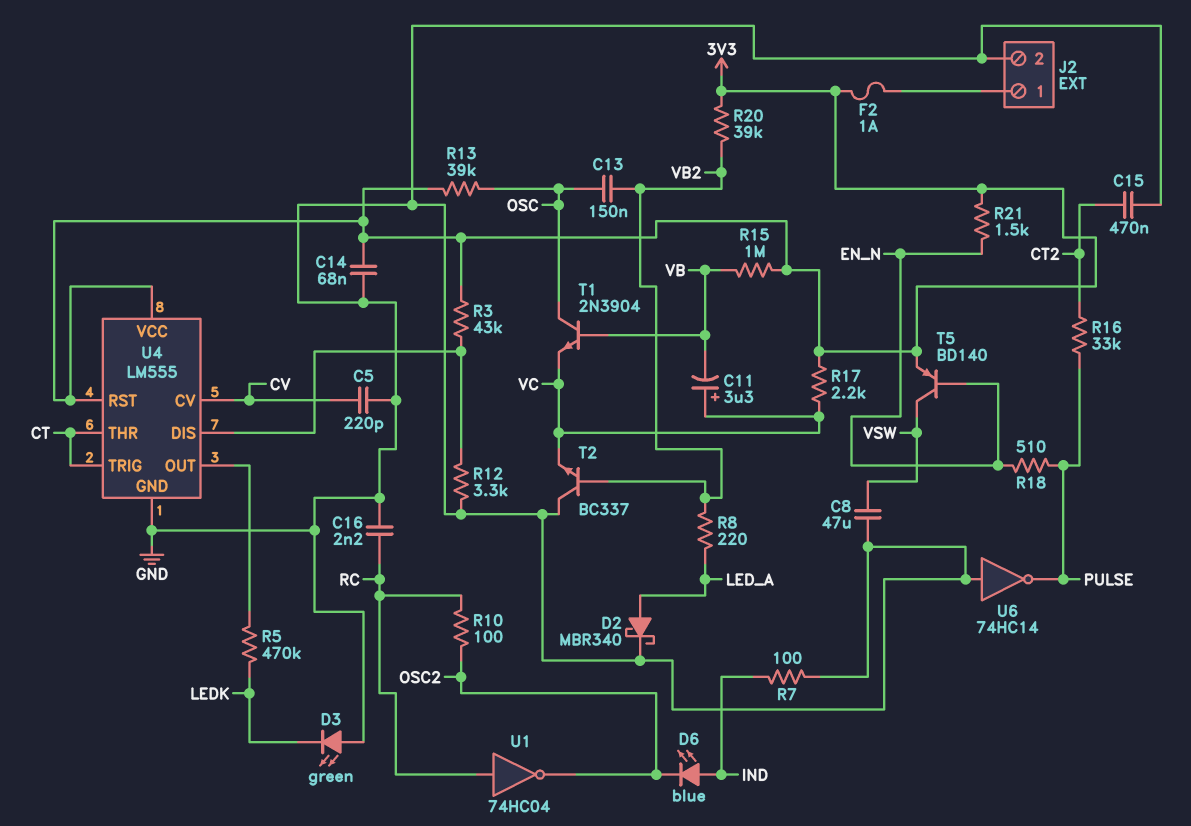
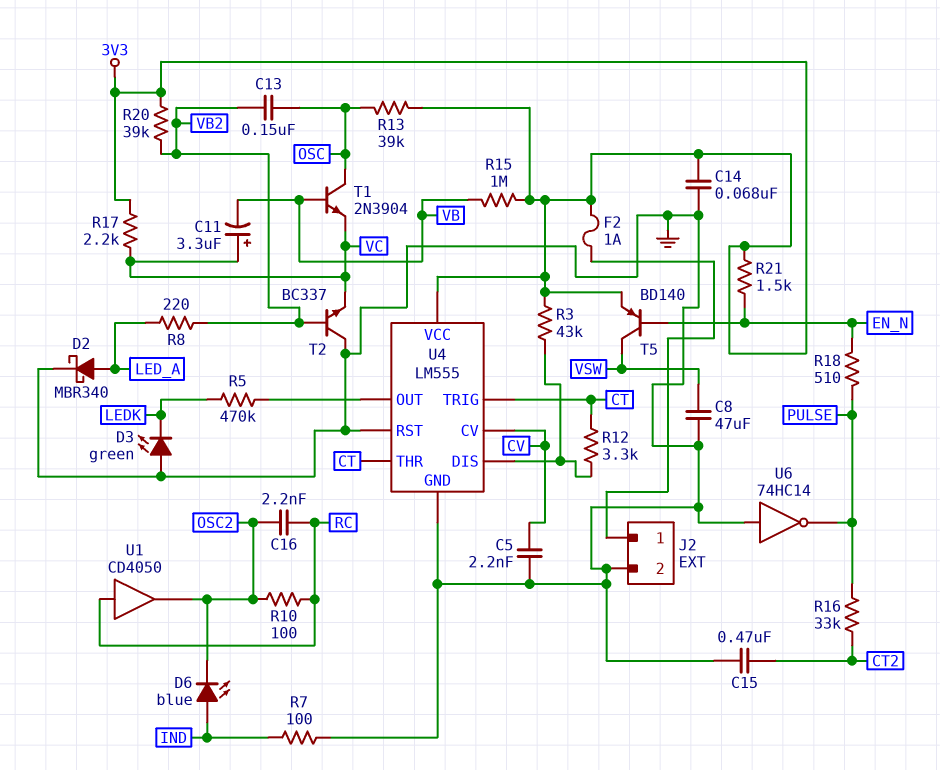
C5: 220pF (CV, GND) -> 2.2nF (CV, GND)
C16: 2.2nF (GND, RC) -> 2.2nF (OSC2, RC)
R12: 3.3k (GND, U4/DIS) -> 3.3k (CT, U4/DIS)
U1: NOT 74HC04 (in RC, out OSC2) -> buffer CD4050 (in RC, out OSC2)
U4 pin RST: 3V3 -> GND

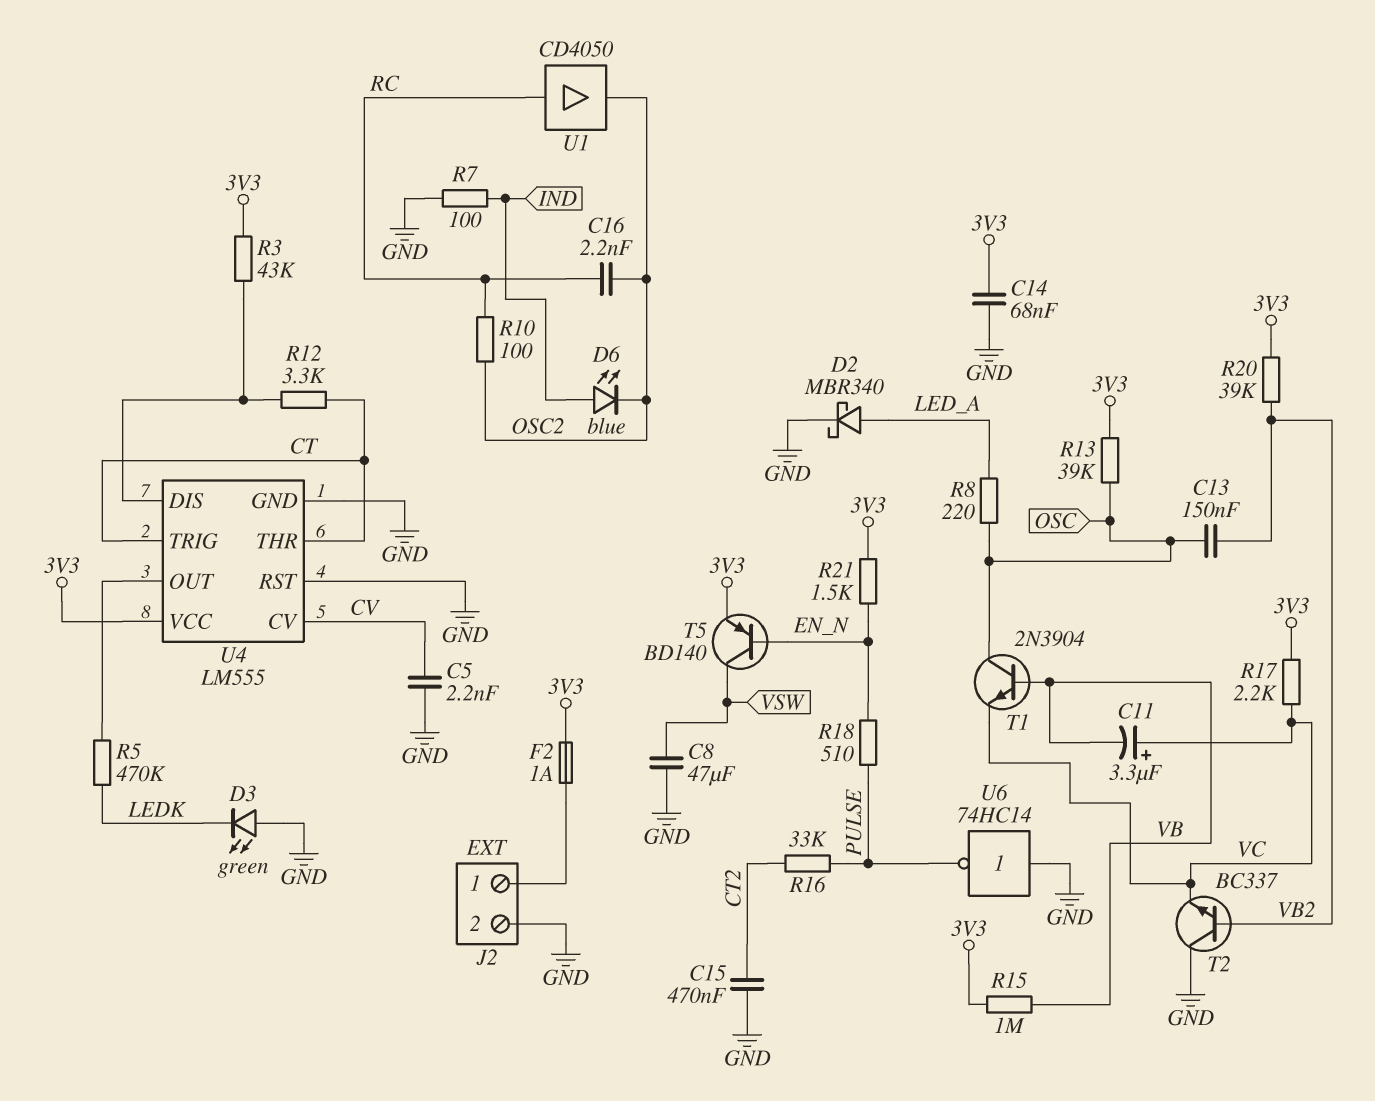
R8: 220 (LED_A, VB2) -> 220 (LED_A, OSC)

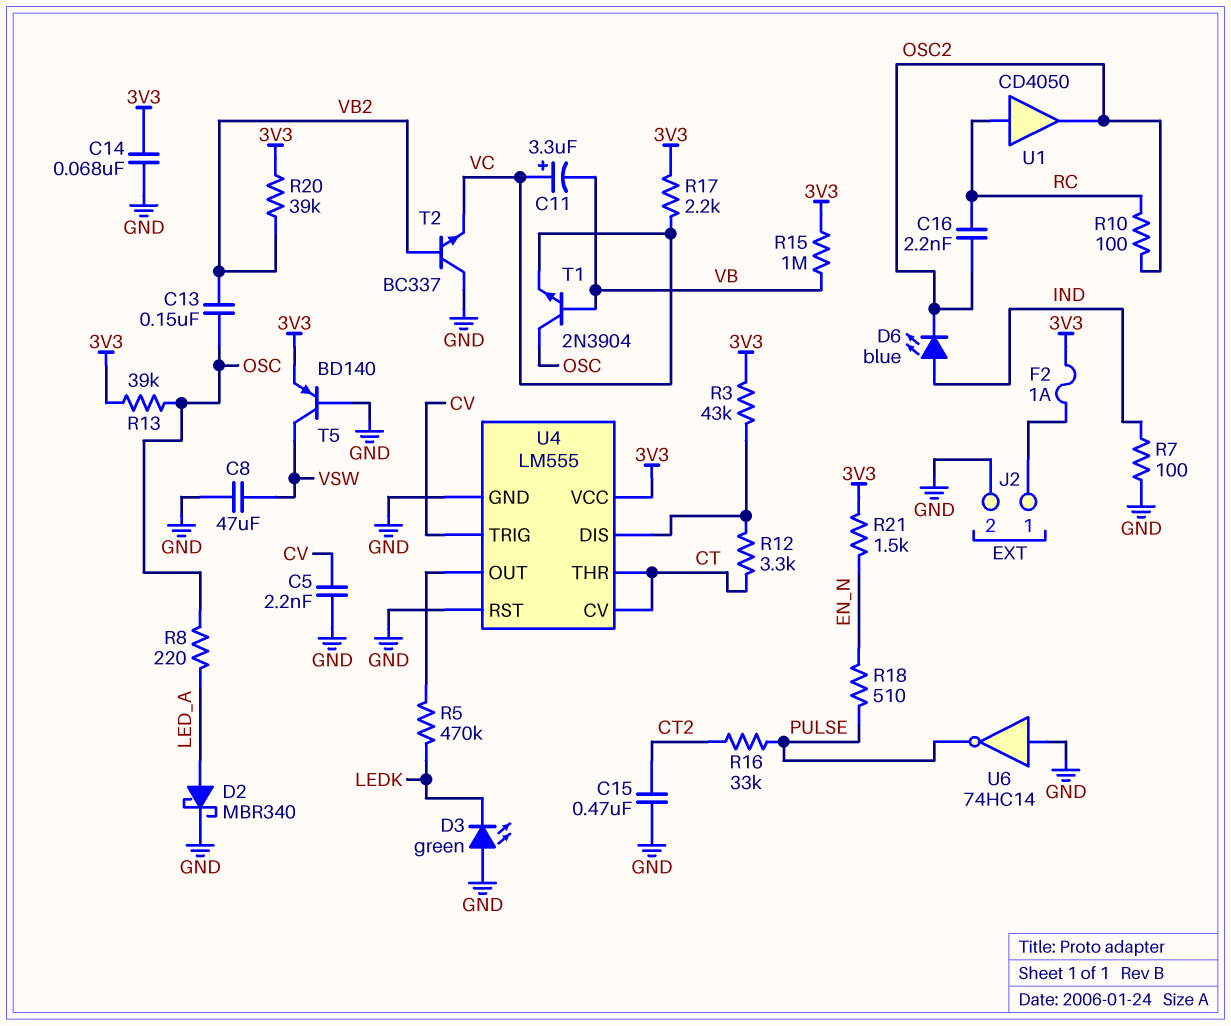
T5: PNP BD140 (B EN_N, C VSW, E 3V3) -> PNP BD140 (B GND, C VSW, E 3V3)
U4 pin CV: CV -> CT
U4 pin TRIG: CT -> CV

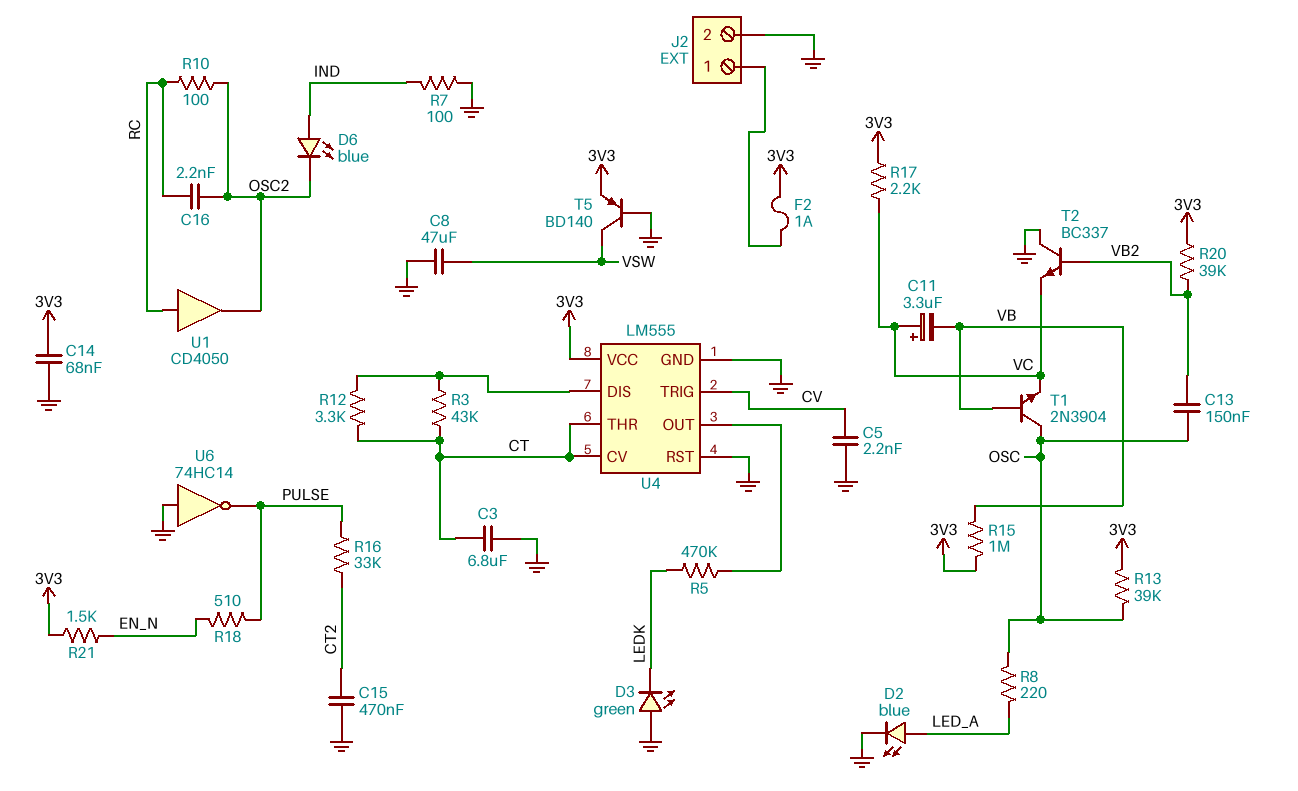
C3: none -> 6.8uF (CT, GND)
D2: schottky MBR340 (A LED_A, K GND) -> LED blue (A LED_A, K GND)
R3: 43k (3V3, U4/DIS) -> 43k (CT, U4/DIS)

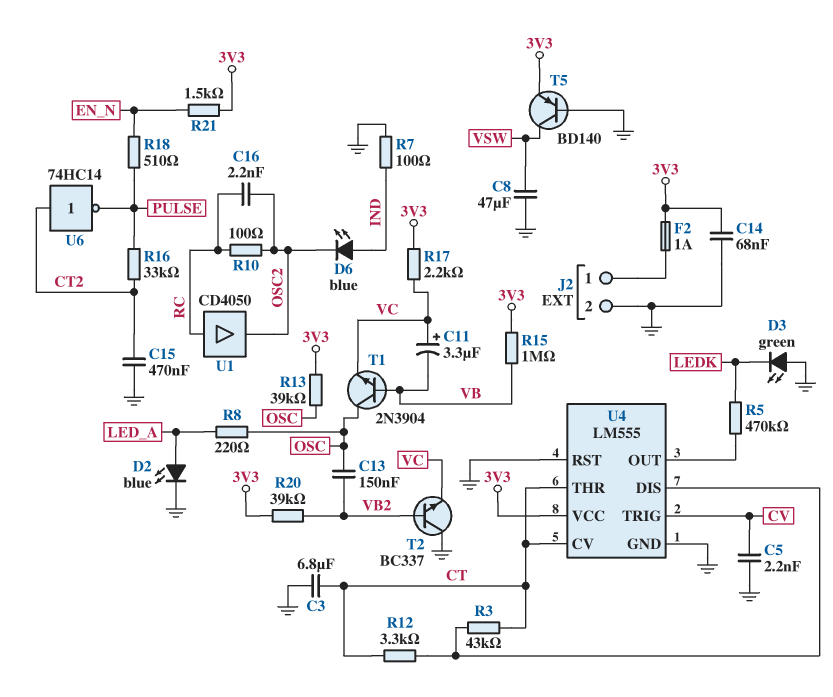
U6: NOT 74HC14 (in GND, out PULSE) -> NOT 74HC14 (in CT2, out PULSE)

